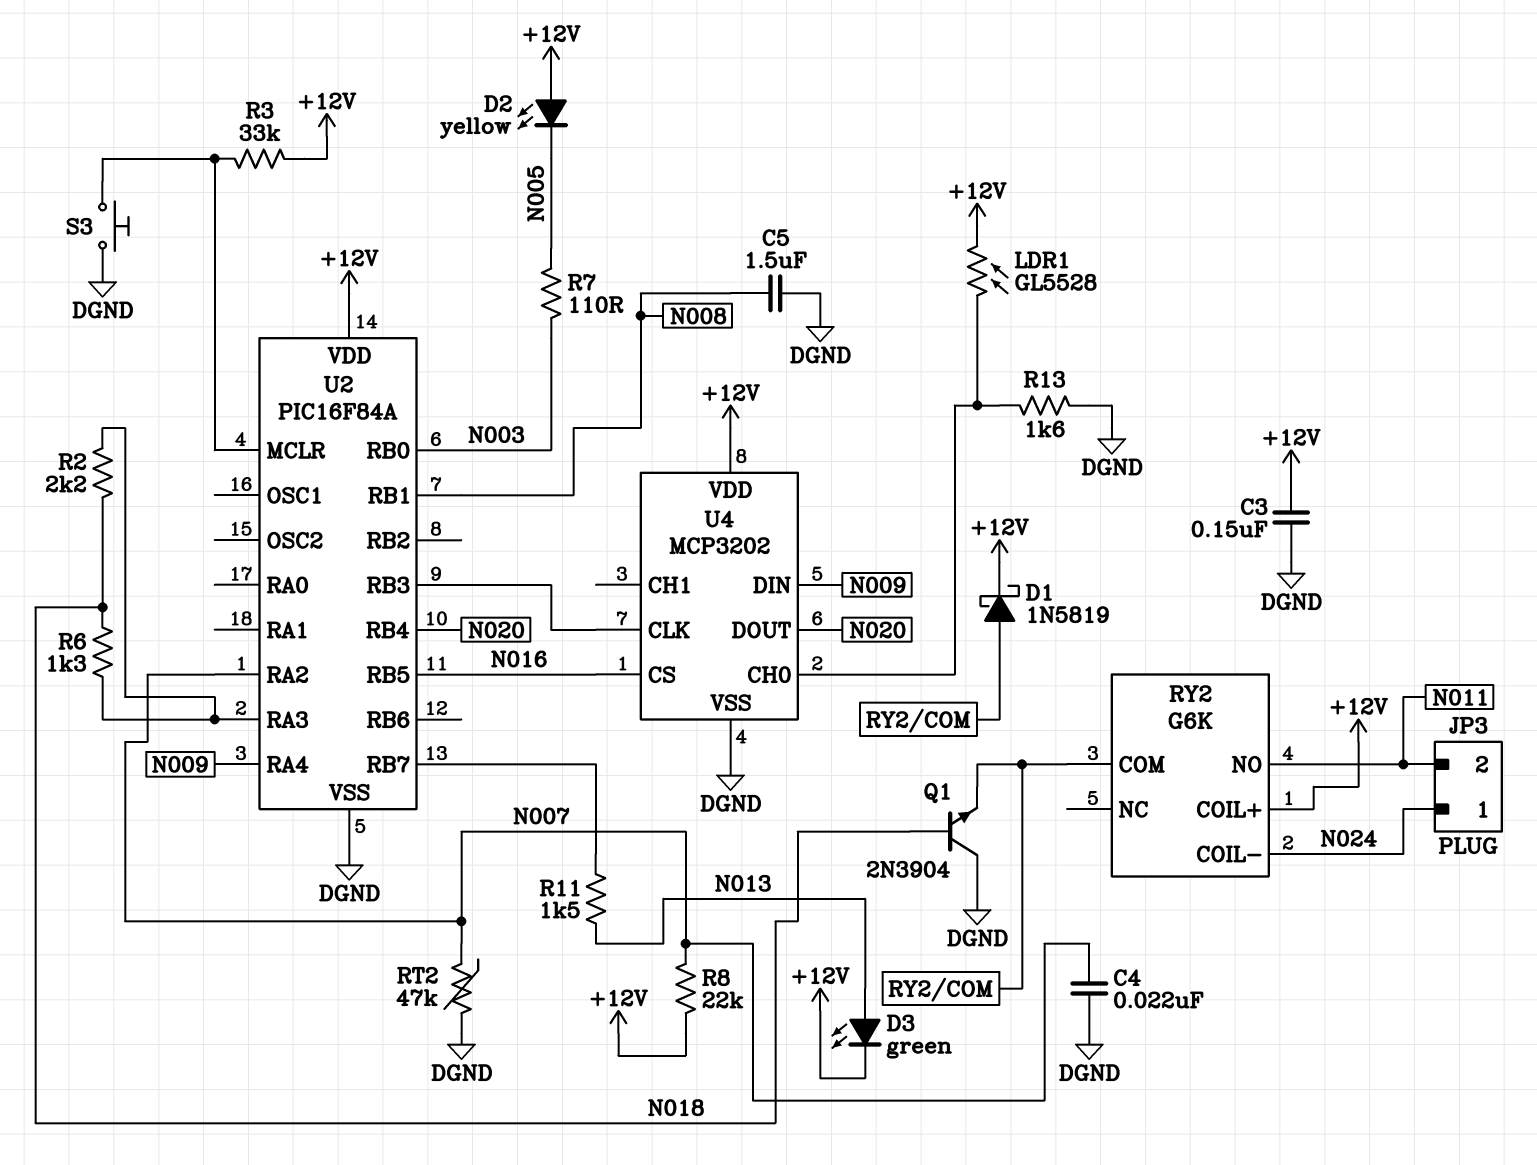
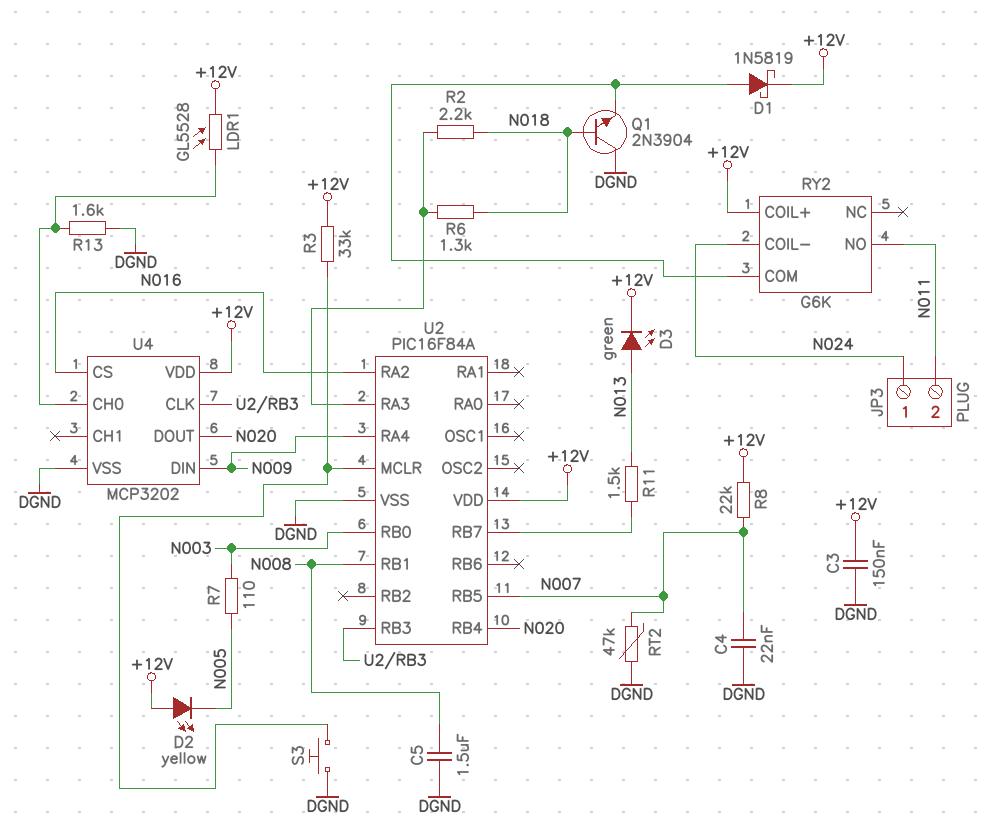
U2 pin RA2: N007 -> N016
U2 pin RB5: N016 -> N007

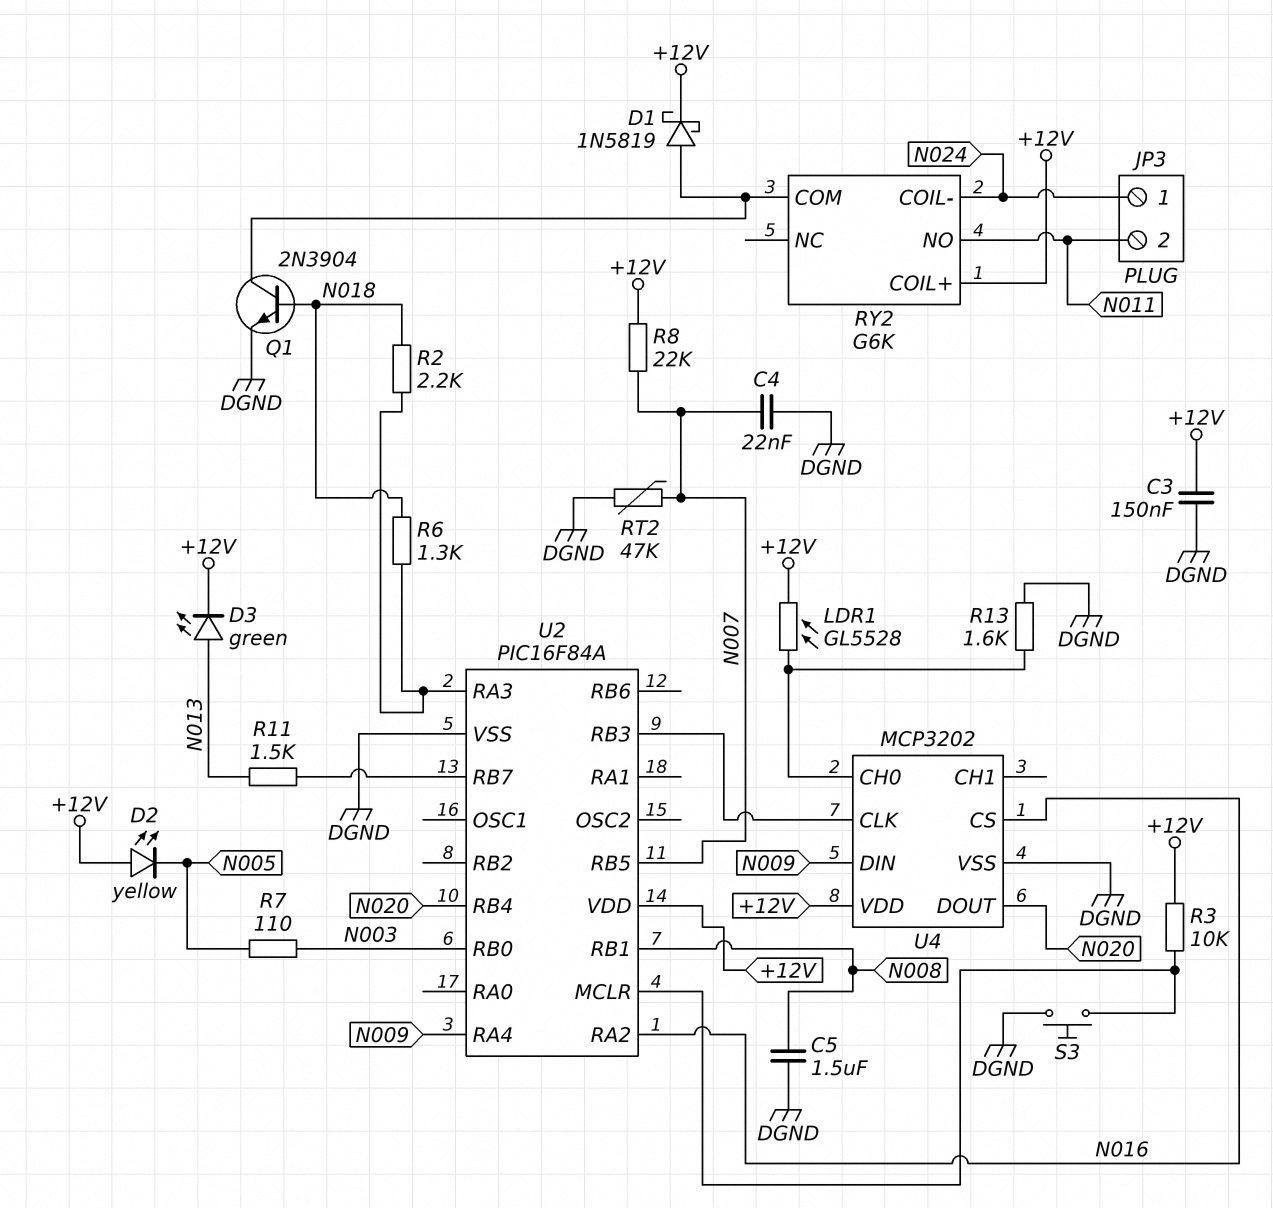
Q1: NPN 2N3904 (B N018, C DGND, E RY2/COM) -> NPN 2N3904 (B N018, C RY2/COM, E DGND)
R3: 33k (+12V, U2/MCLR) -> 10k (+12V, U2/MCLR)

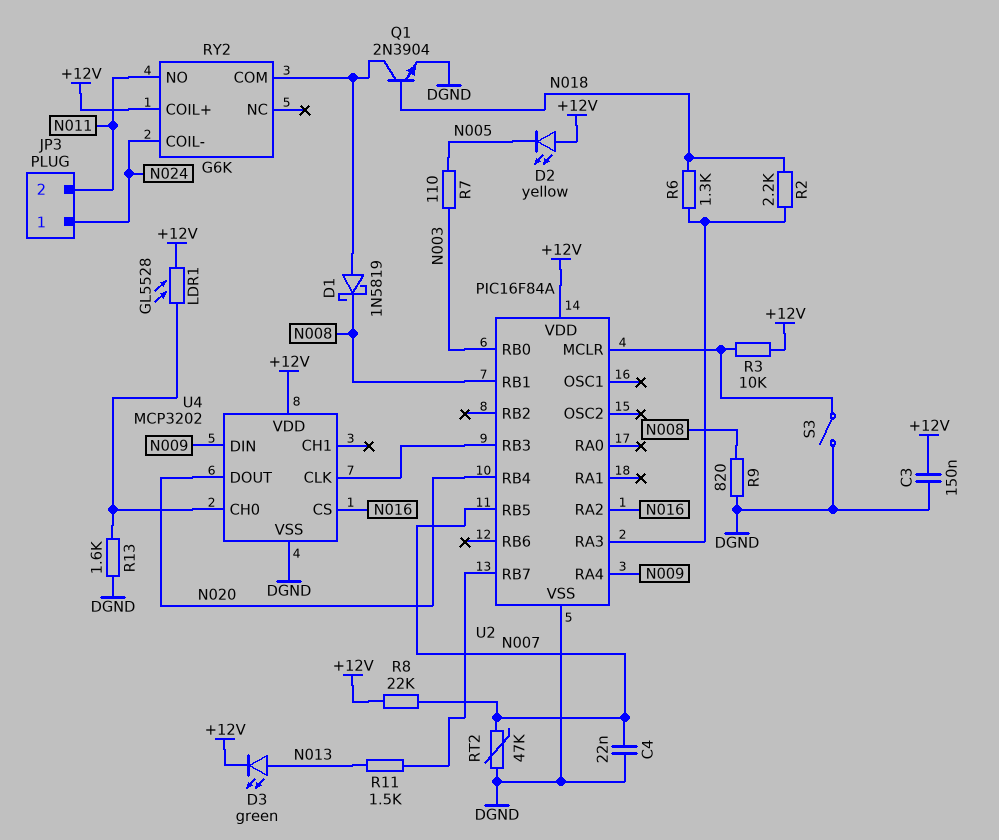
C5: 1.5uF (DGND, N008) -> none
D1: schottky 1N5819 (A RY2/COM, K +12V) -> schottky 1N5819 (A RY2/COM, K N008)
R9: none -> 820 (DGND, N008)
S3: button (DGND, U2/MCLR) -> switch (DGND, U2/MCLR)

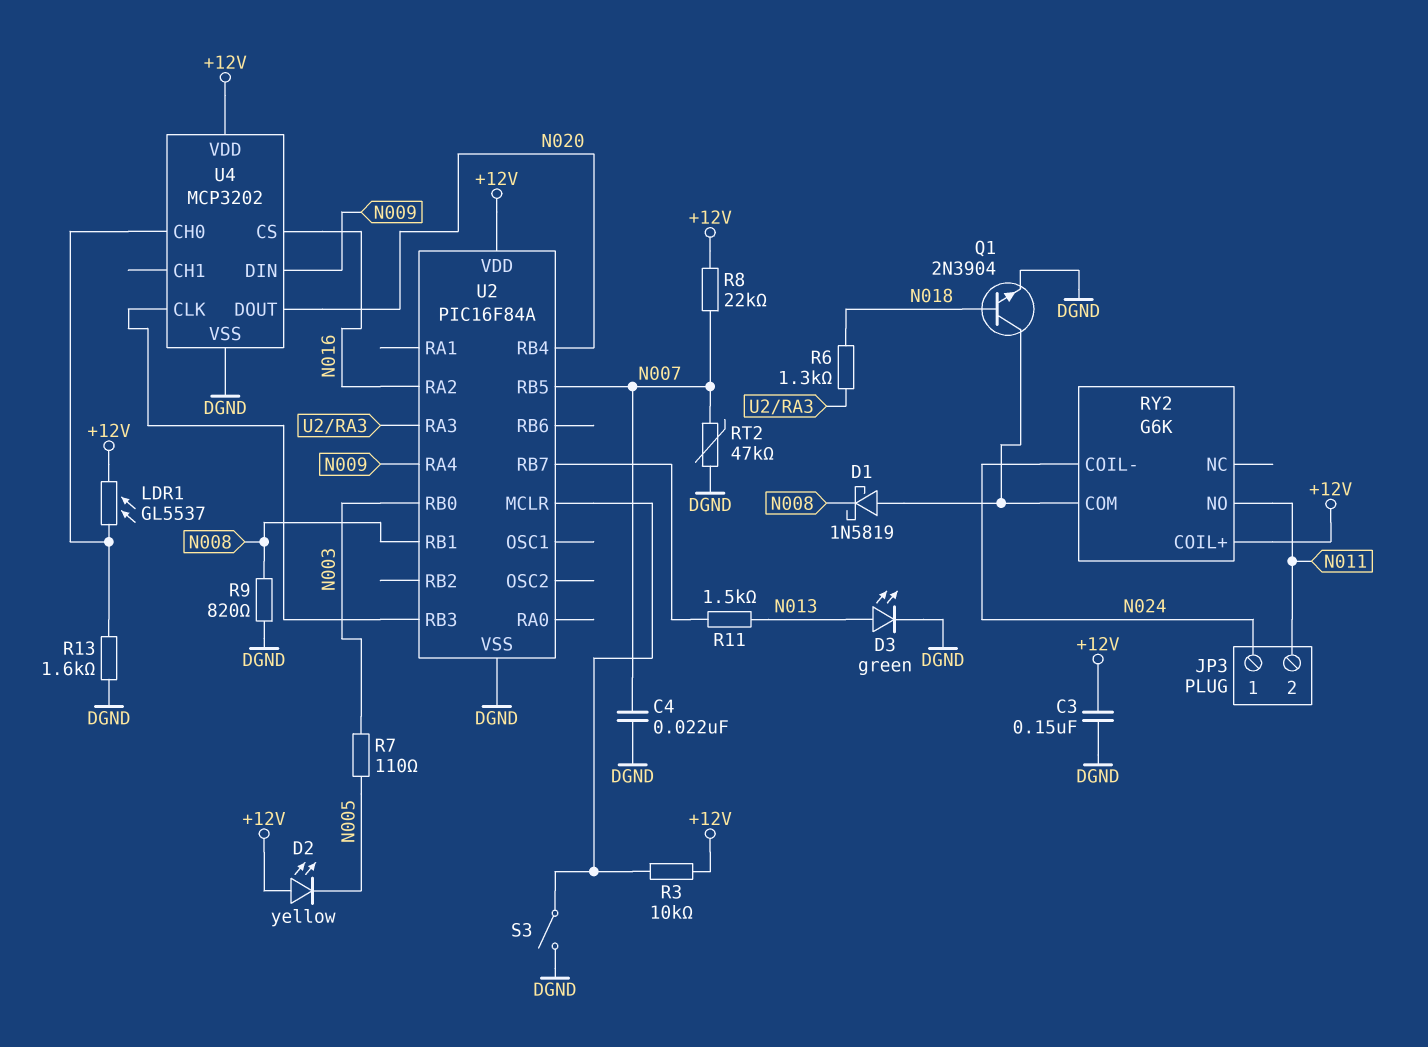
D3: LED green (A N013, K +12V) -> LED green (A N013, K DGND)
LDR1: GL5528 (+12V, U4/CH0) -> GL5537 (+12V, U4/CH0)
R2: 2.2k (N018, U2/RA3) -> none

